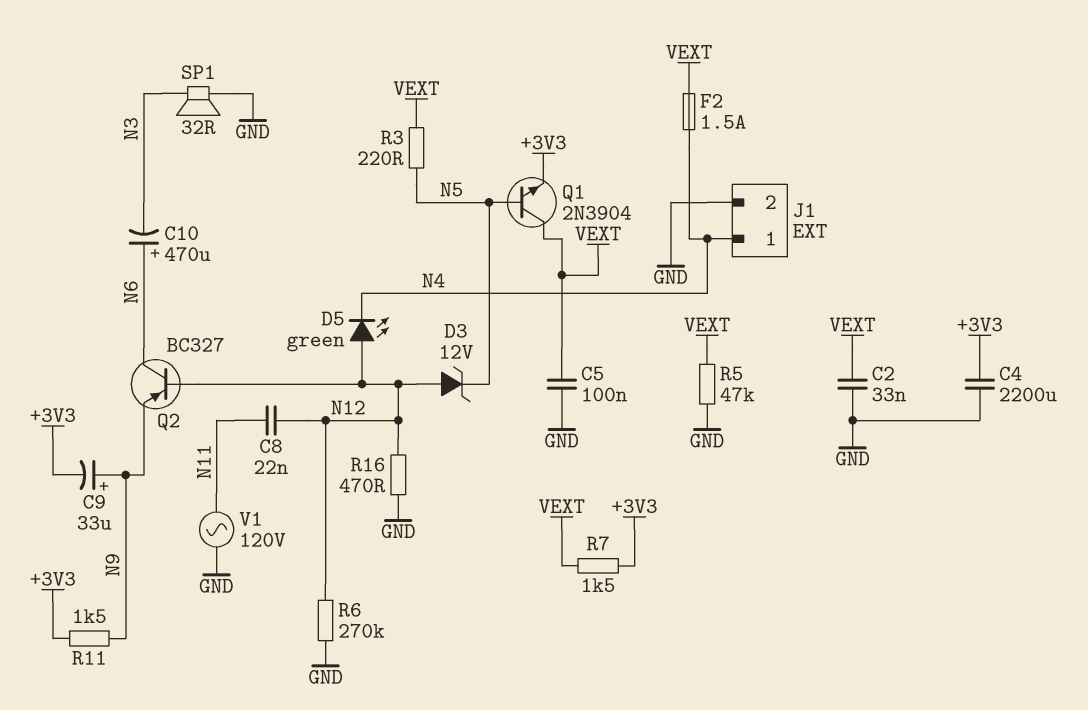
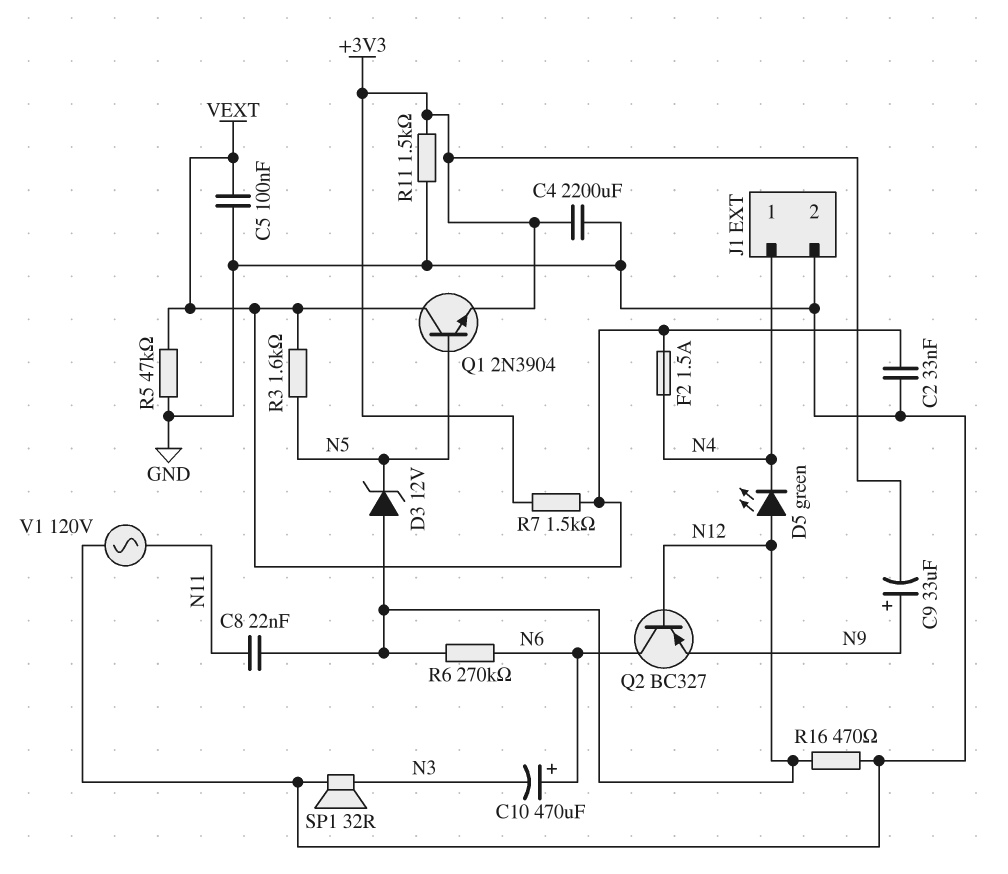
R3: 220 (N5, VEXT) -> 1.6k (N5, VEXT)
R6: 270k (GND, N12) -> 270k (N6, N12)
R11: 1.5k (+3V3, N9) -> 1.5k (+3V3, GND)

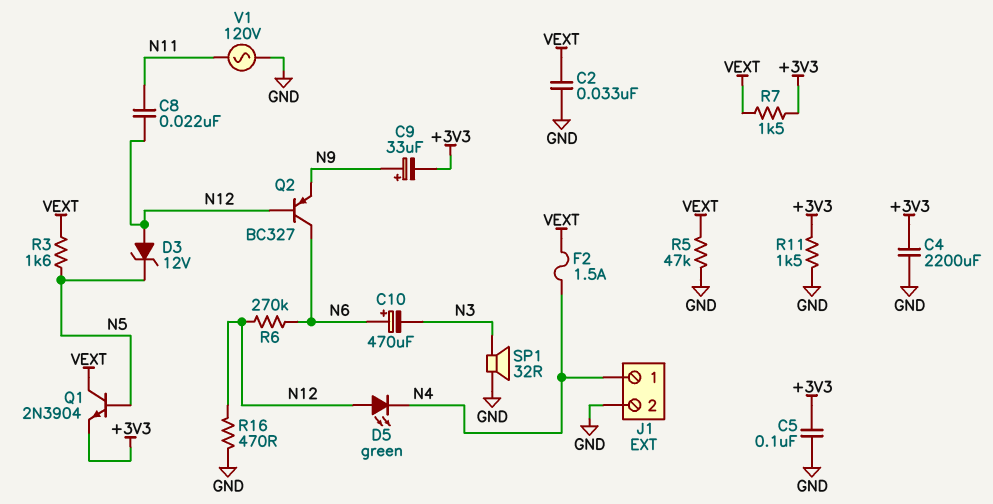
C5: 100nF (GND, VEXT) -> 100nF (+3V3, GND)

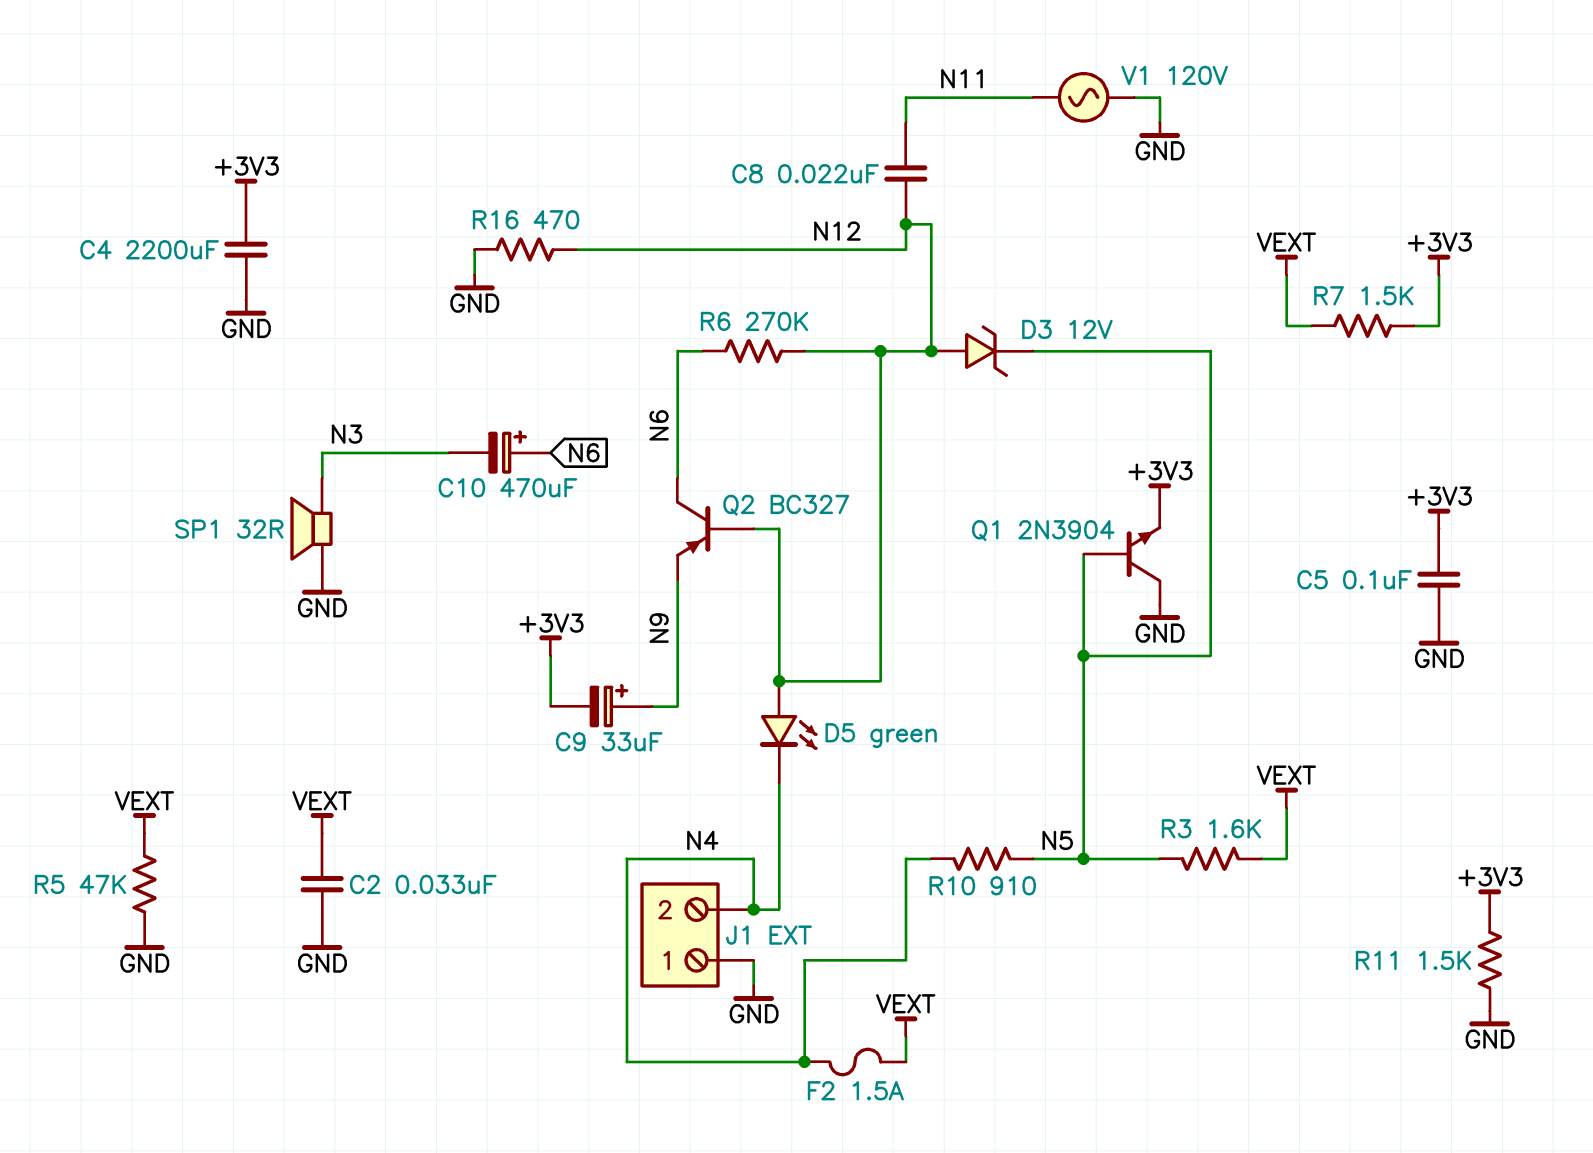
J1 pin 1: N4 -> GND
J1 pin 2: GND -> N4
Q1: NPN 2N3904 (B N5, C VEXT, E +3V3) -> NPN 2N3904 (B N5, C GND, E +3V3)
R10: none -> 910 (N4, N5)

